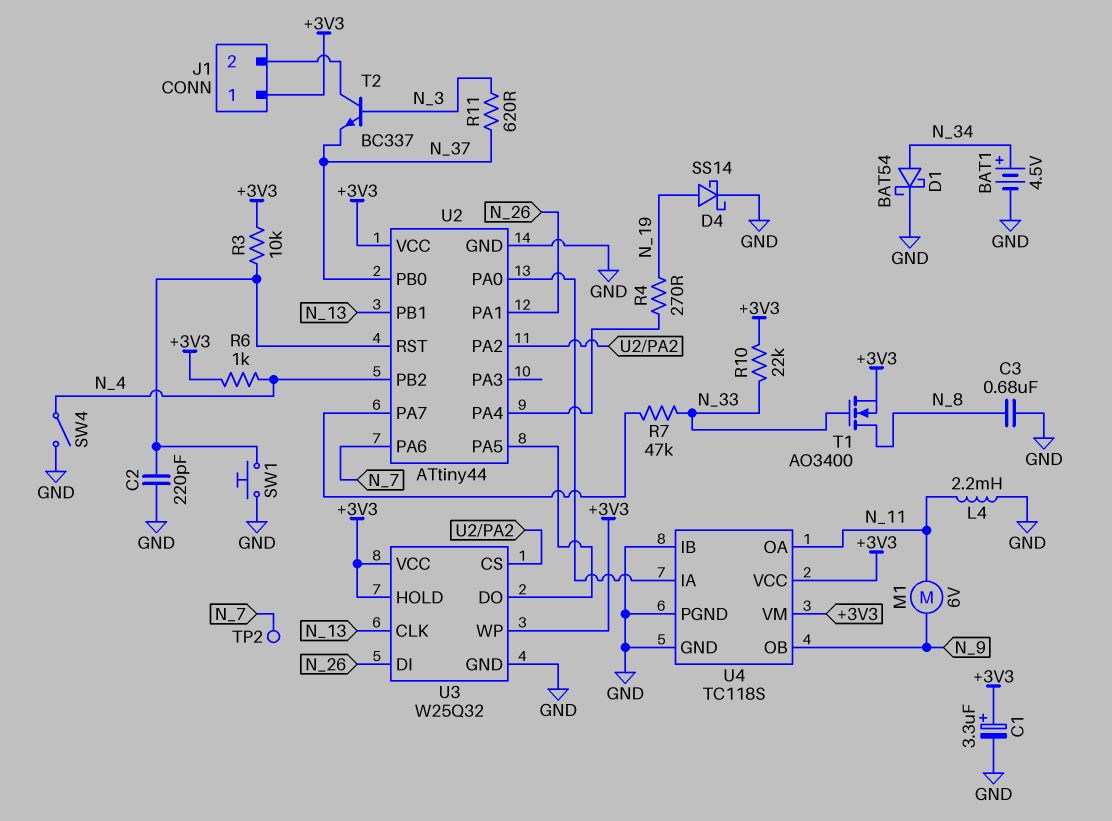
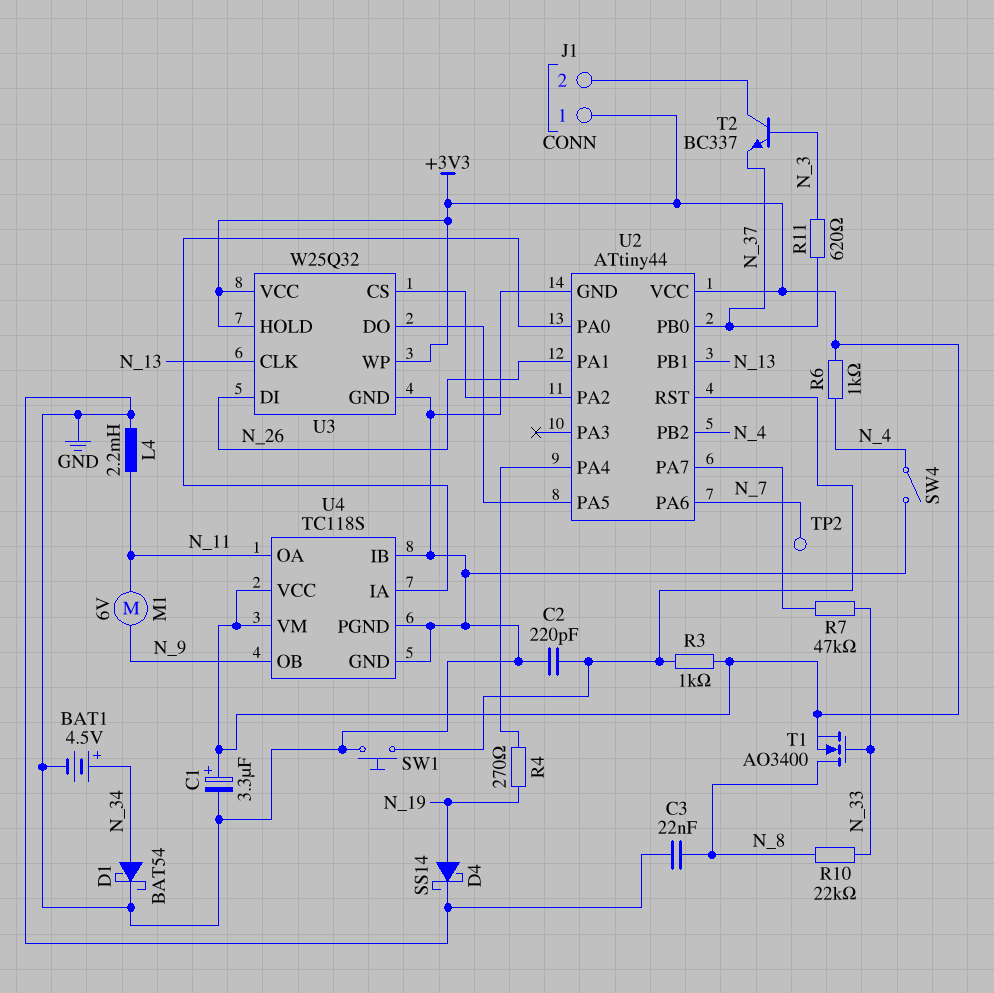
C3: 680nF (GND, N_8) -> 22nF (GND, N_8)
R3: 10k (+3V3, U2/RST) -> 1k (+3V3, U2/RST)
R10: 22k (+3V3, N_33) -> 22k (N_8, N_33)

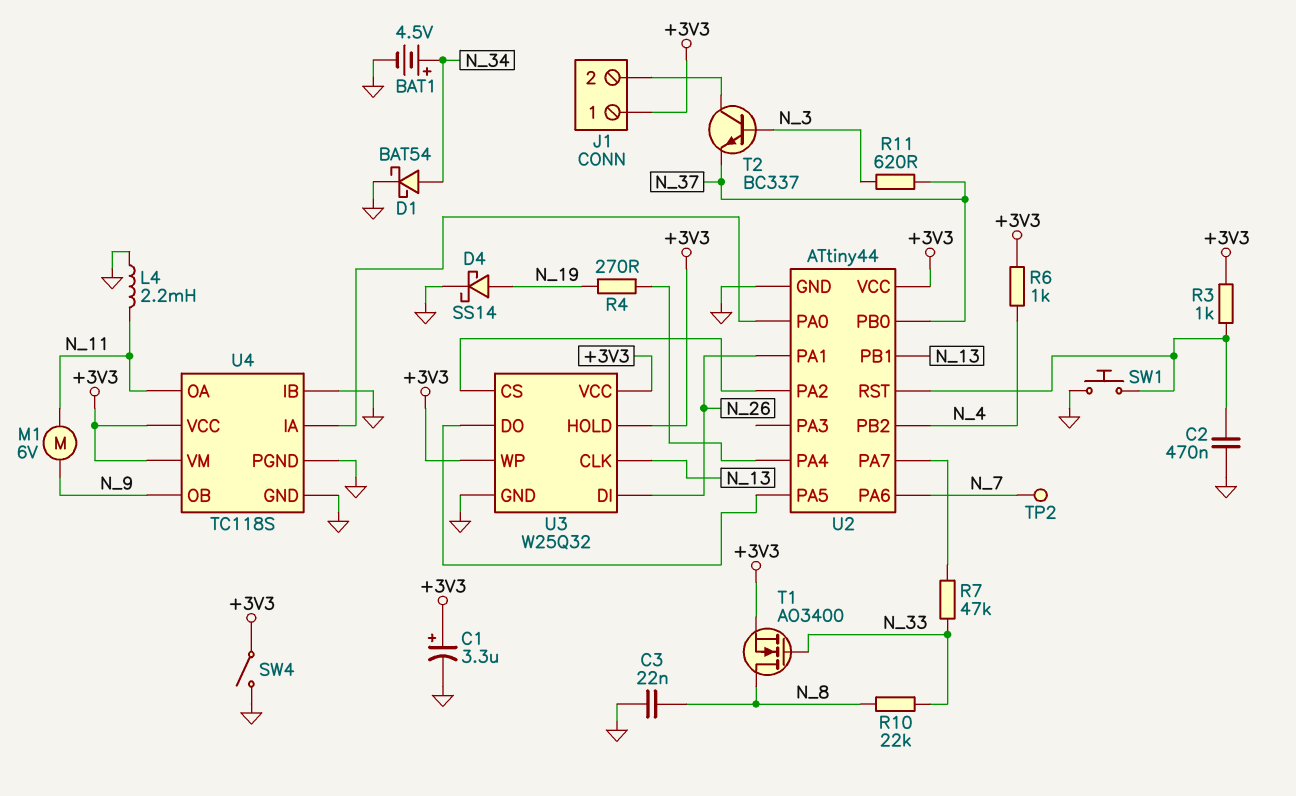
C2: 220pF (GND, U2/RST) -> 470nF (GND, U2/RST)
SW4: switch (GND, N_4) -> switch (+3V3, GND)

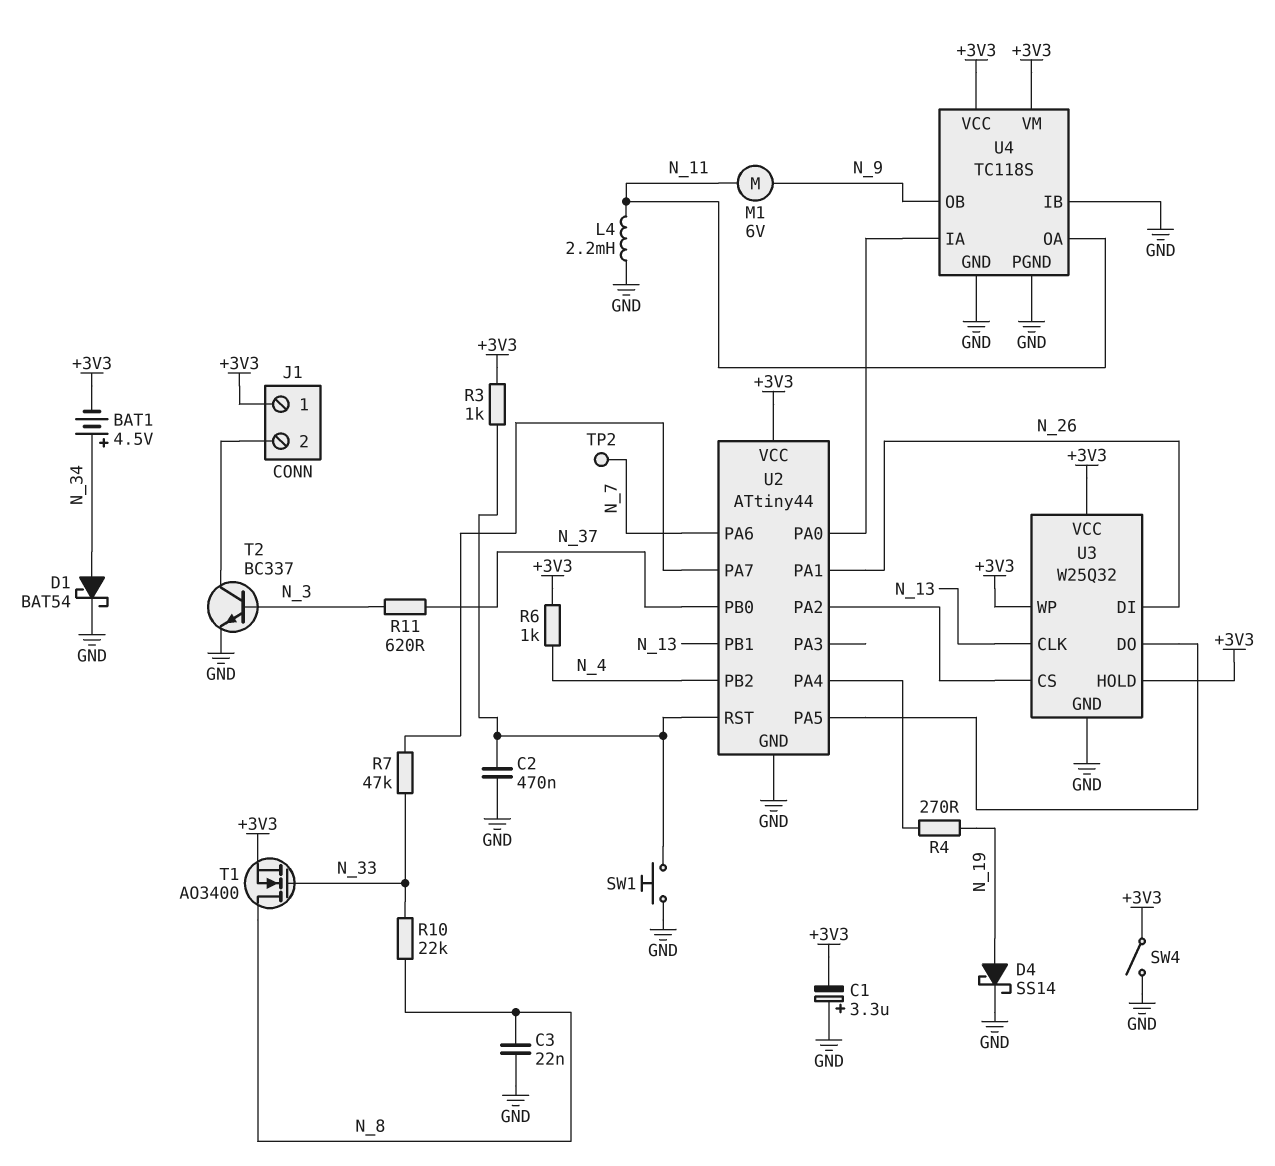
BAT1: 4.5V (plus N_34, minus GND) -> 4.5V (plus N_34, minus +3V3)
C1: 3.3uF (plus +3V3, minus GND) -> 3.3uF (plus GND, minus +3V3)
T2: NPN BC337 (B N_3, C J1/2, E N_37) -> NPN BC337 (B N_3, C J1/2, E GND)

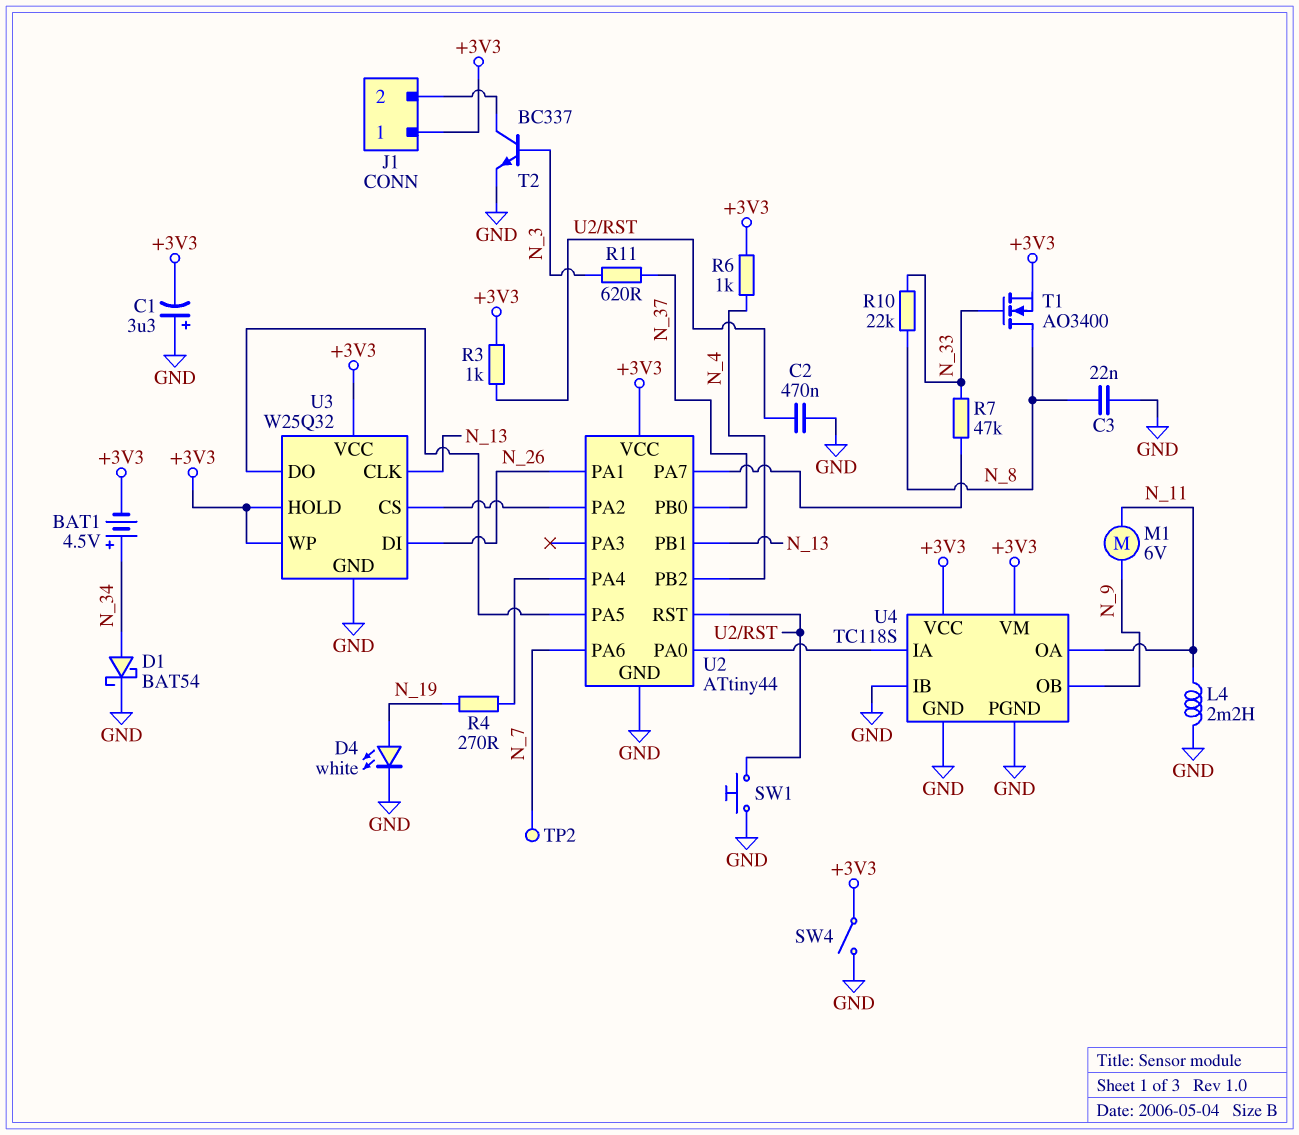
D4: schottky SS14 (A N_19, K GND) -> LED white (A N_19, K GND)

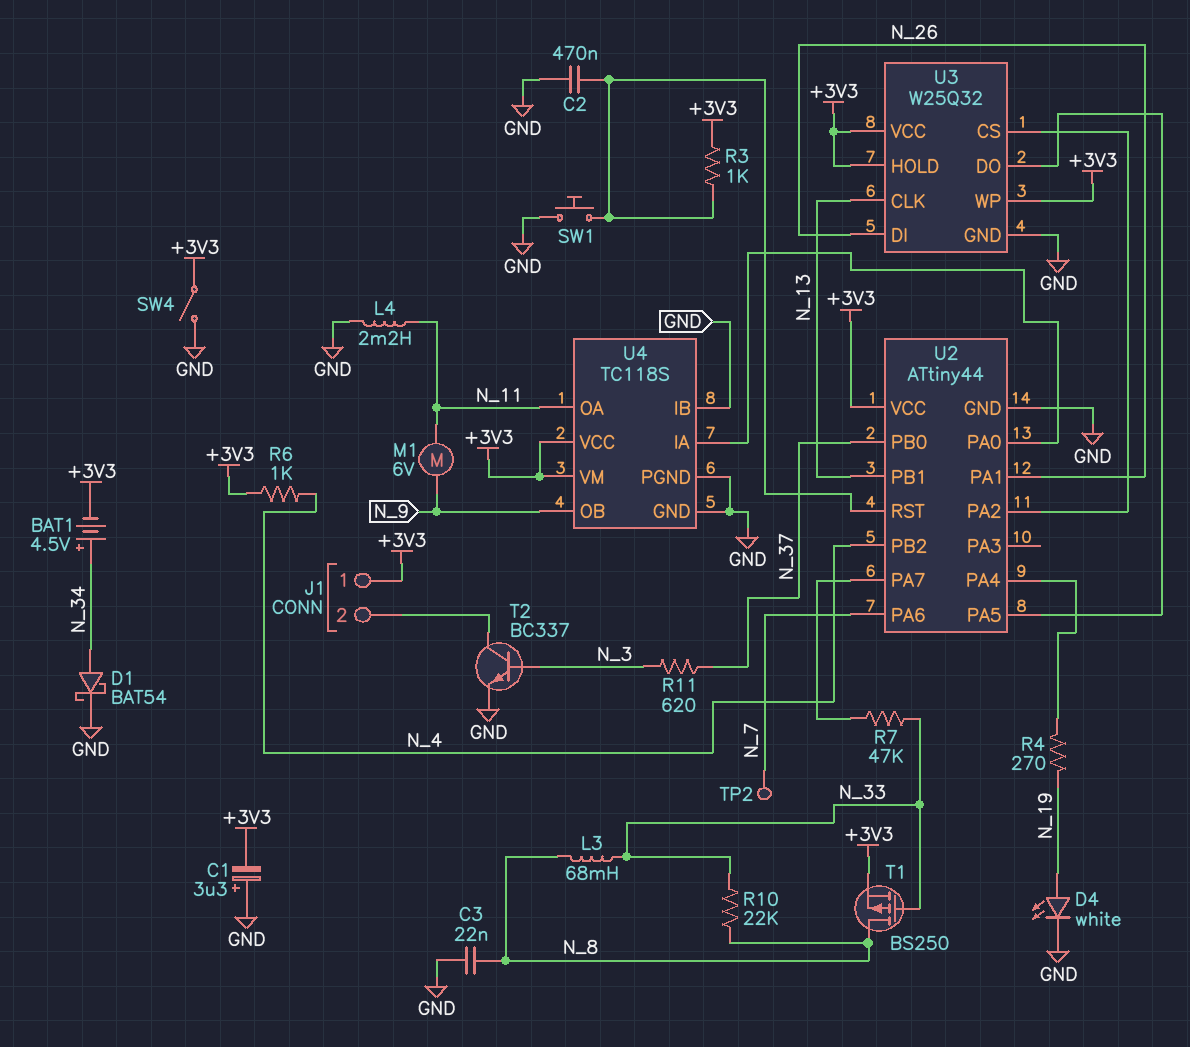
L3: none -> 68mH (N_8, N_33)
T1: NMOS AO3400 (G N_33, D N_8, S +3V3) -> PMOS BS250 (G N_33, D N_8, S +3V3)

